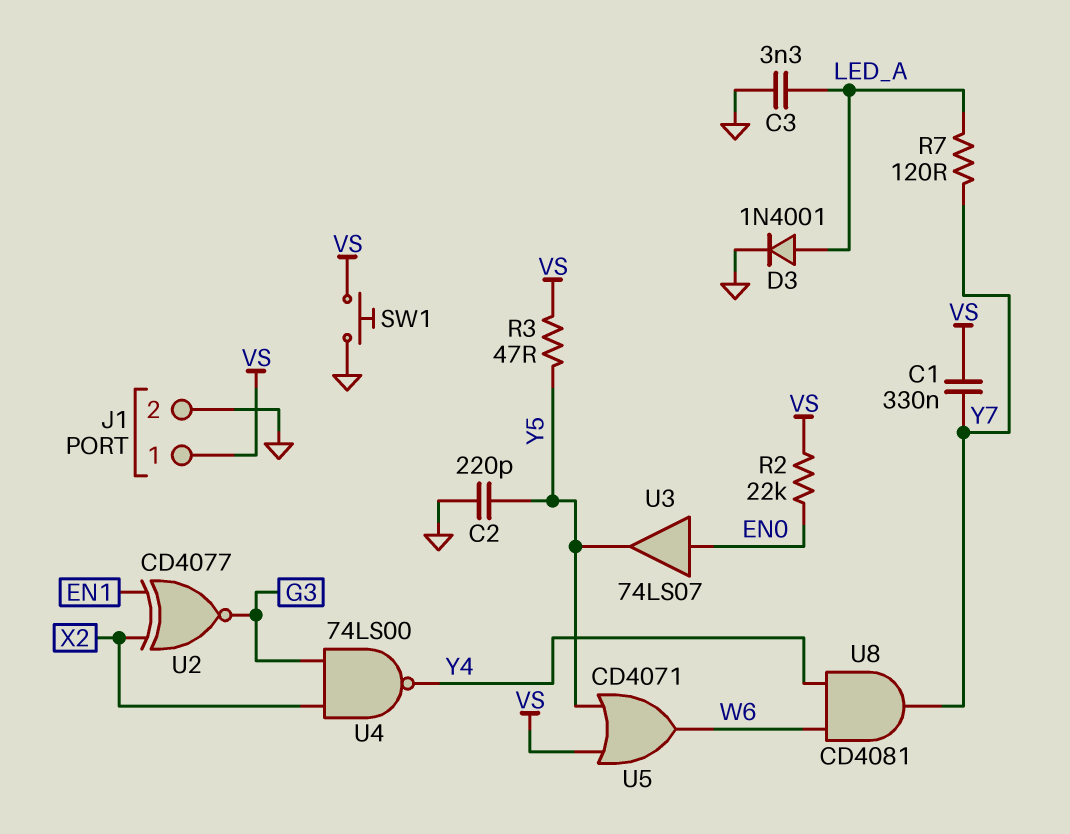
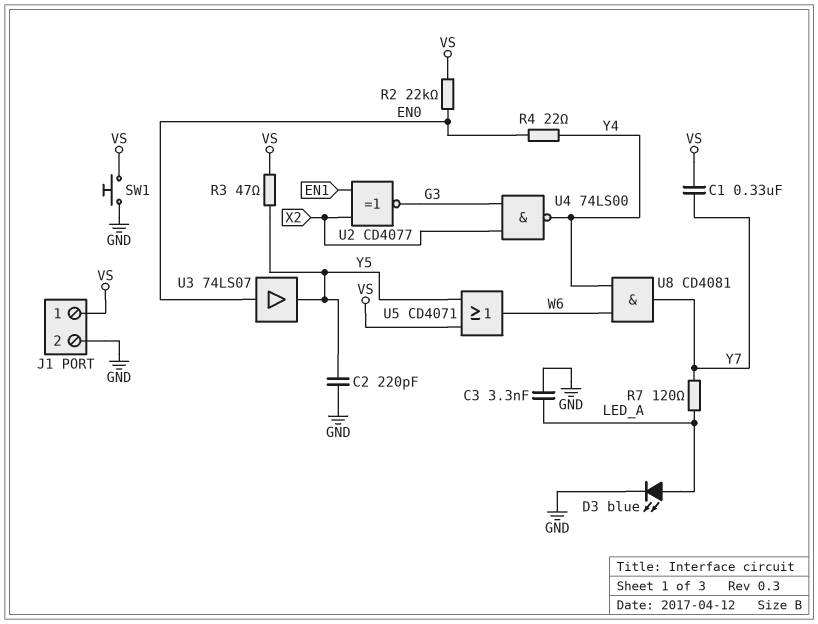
D3: diode 1N4001 (A LED_A, K GND) -> LED blue (A LED_A, K GND)
R4: none -> 22 (EN0, Y4)

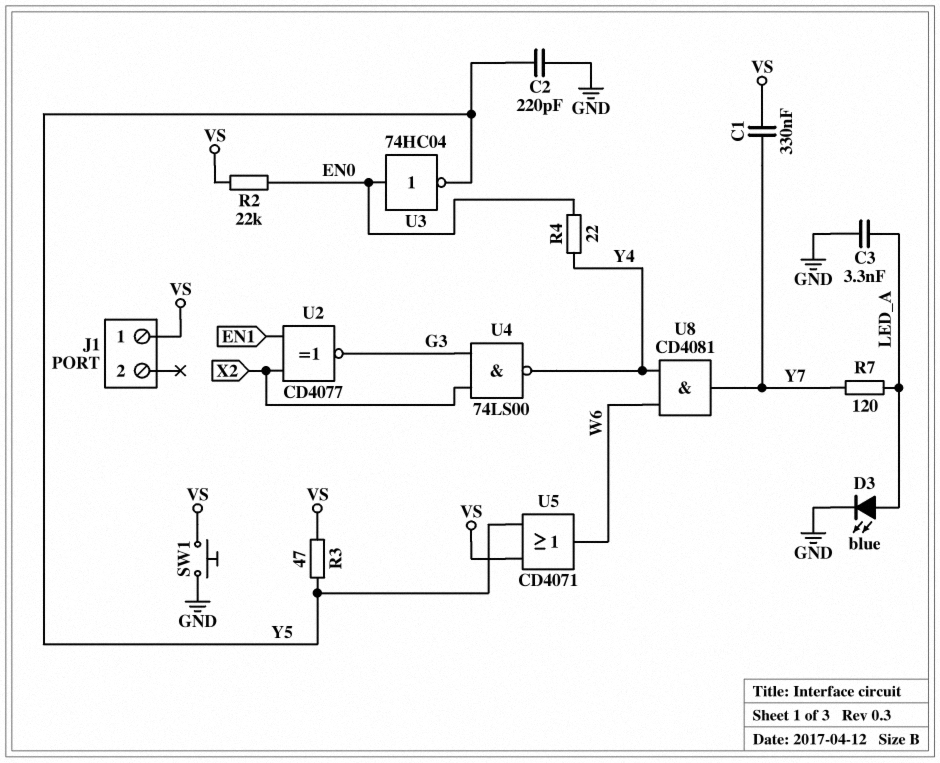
J1 pin 2: GND -> none
U3: buffer 74LS07 (in EN0, out Y5) -> NOT 74HC04 (in EN0, out Y5)

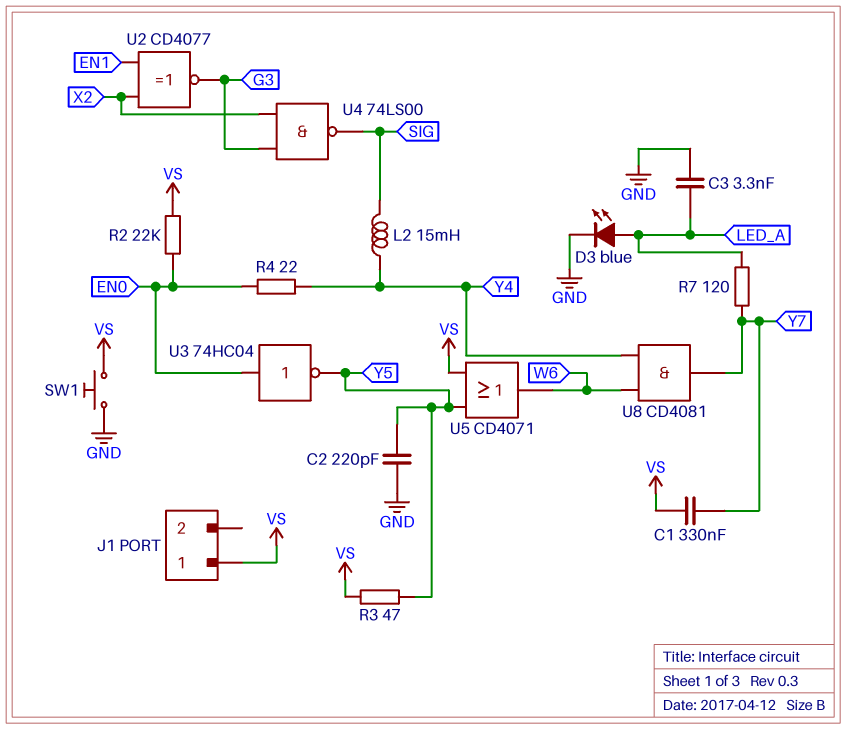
L2: none -> 15mH (SIG, Y4)
U4: NAND 74LS00 (in G3, in X2, out Y4) -> NAND 74LS00 (in G3, in X2, out SIG)

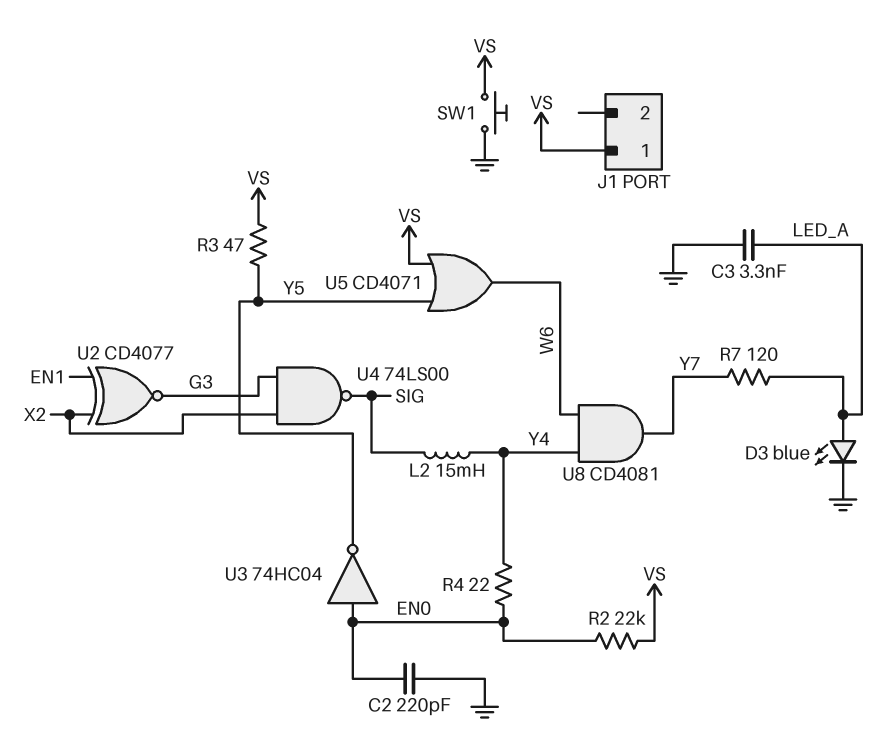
C1: 330nF (VS, Y7) -> none
C2: 220pF (GND, Y5) -> 220pF (EN0, GND)

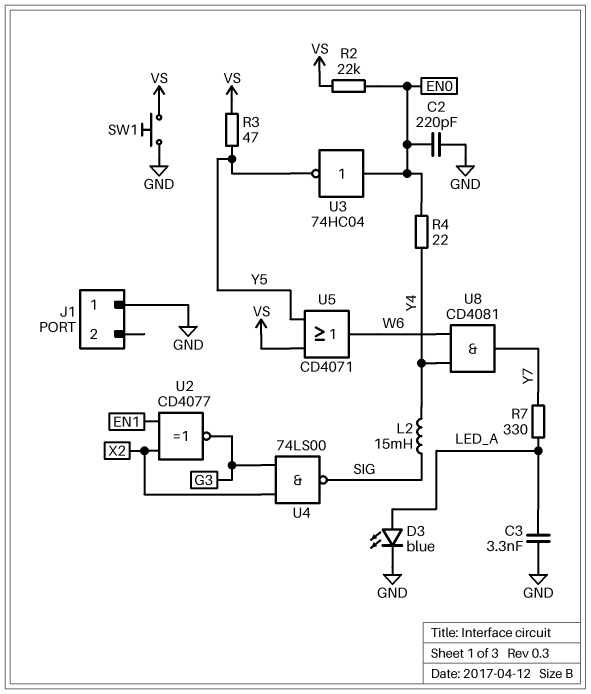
J1 pin 1: VS -> GND
R7: 120 (LED_A, Y7) -> 330 (LED_A, Y7)

